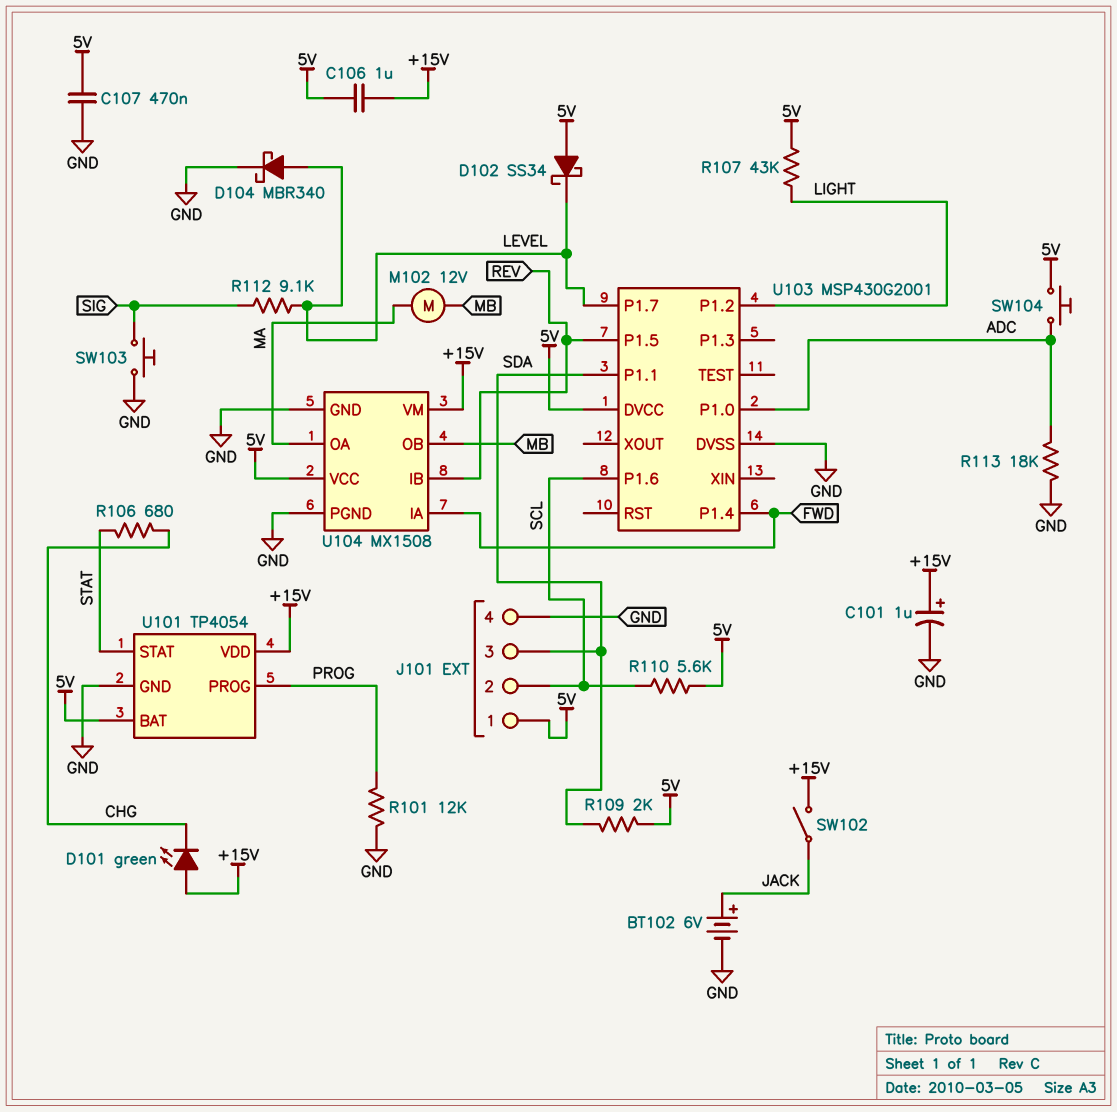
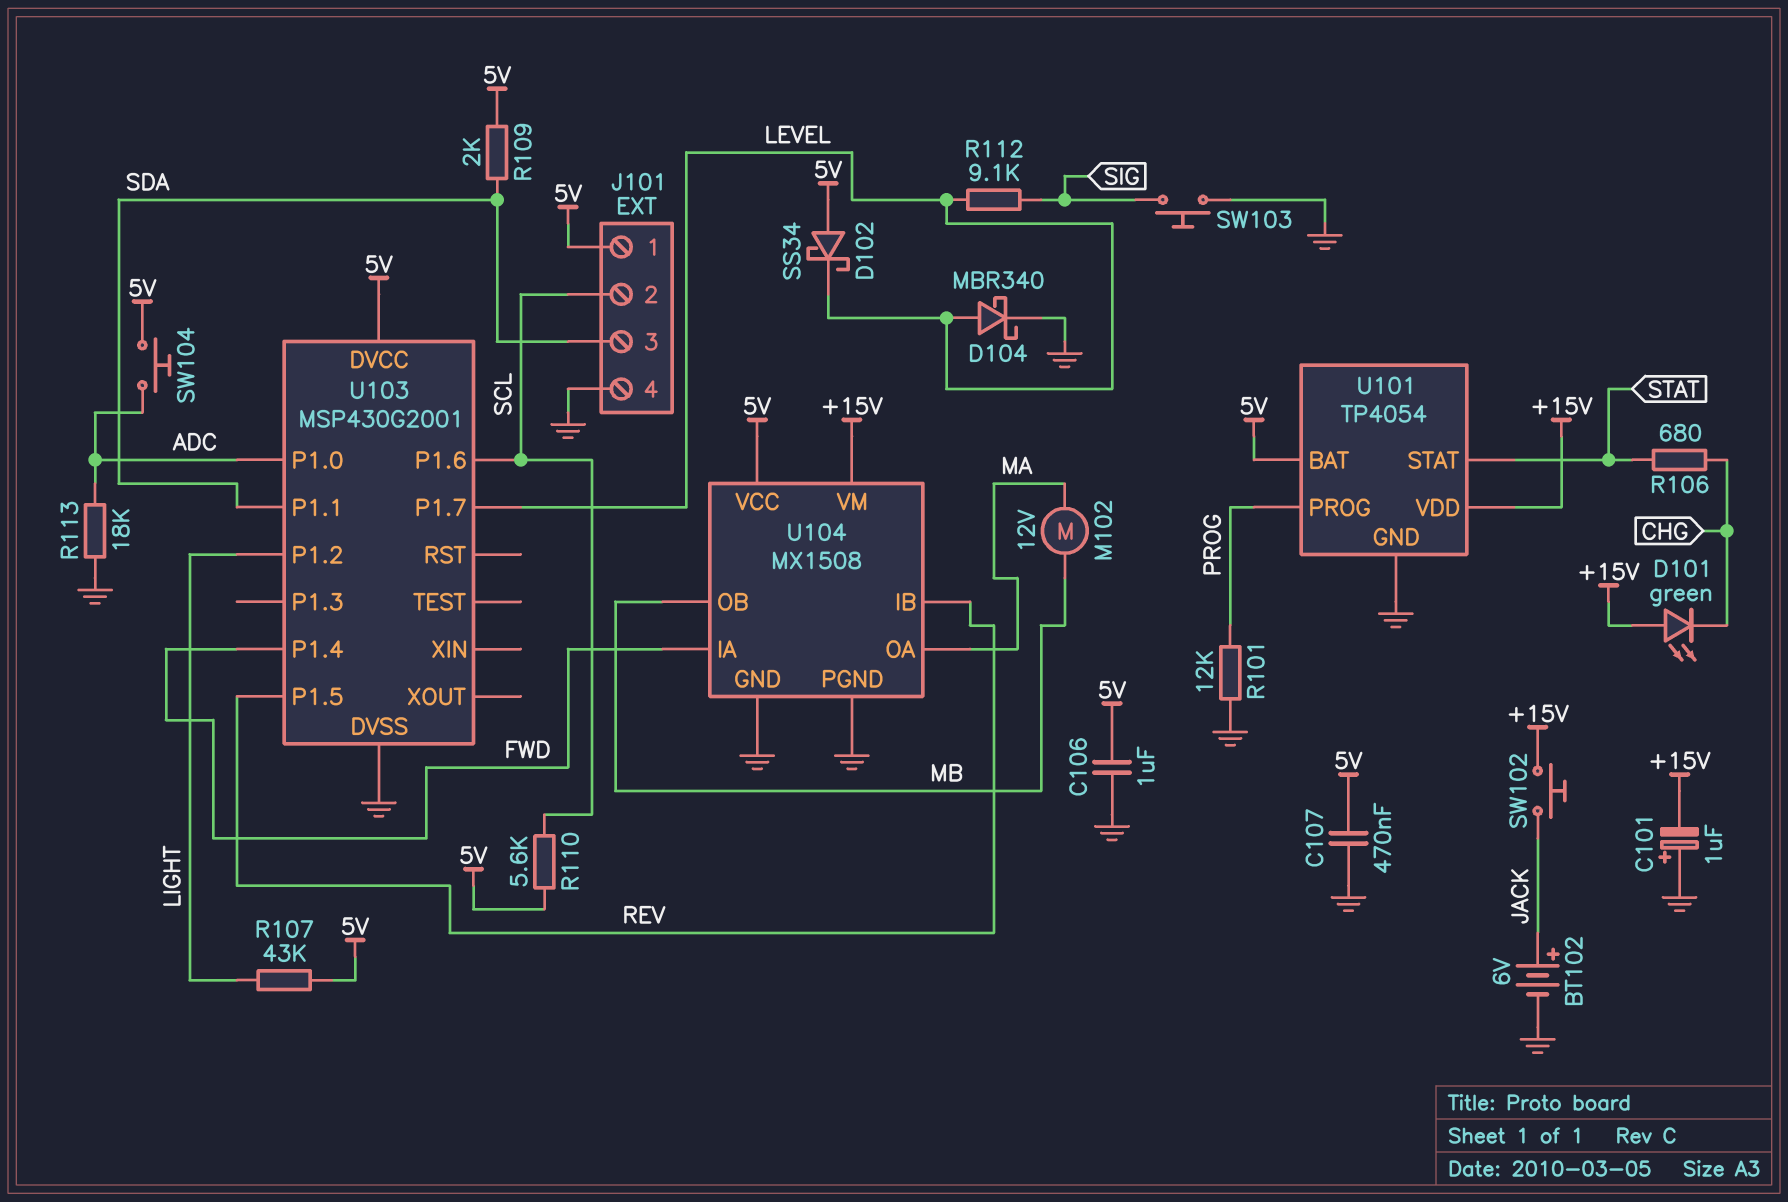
C101: 1uF (plus +15V, minus GND) -> 1uF (plus GND, minus +15V)
C106: 1uF (+15V, 5V) -> 1uF (5V, GND)
SW102: switch (+15V, JACK) -> button (+15V, JACK)

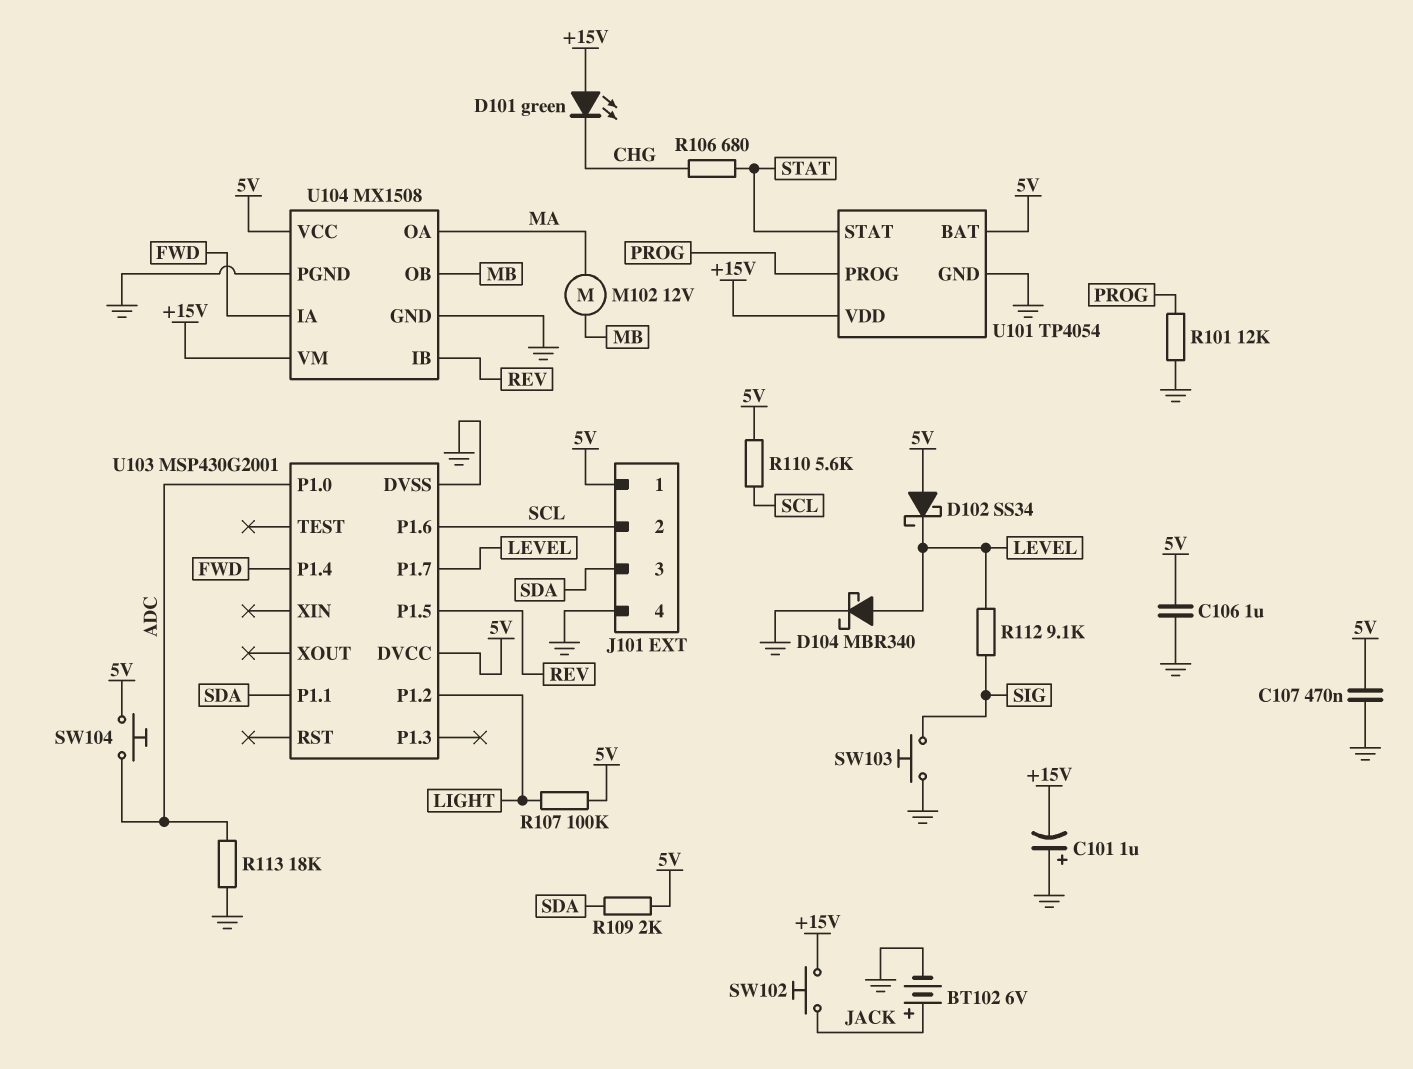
R107: 43k (5V, LIGHT) -> 100k (5V, LIGHT)

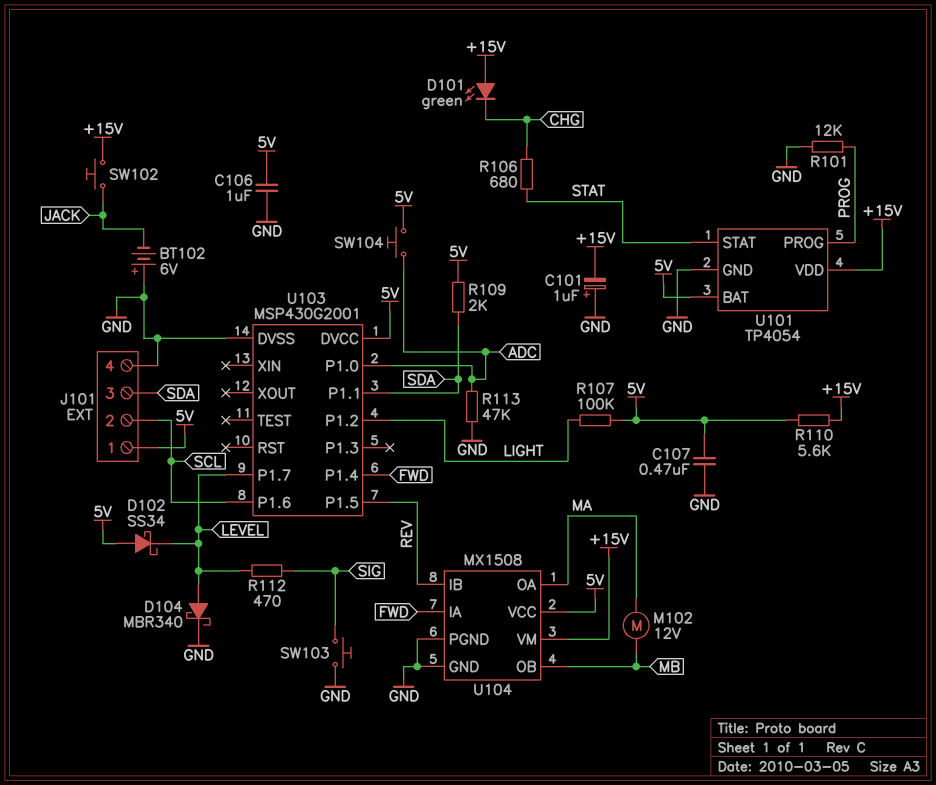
BT102: 6V (plus JACK, minus GND) -> 6V (plus GND, minus JACK)
R110: 5.6k (5V, SCL) -> 5.6k (+15V, 5V)
R112: 9.1k (LEVEL, SIG) -> 470 (LEVEL, SIG)
R113: 18k (ADC, GND) -> 47k (ADC, GND)

